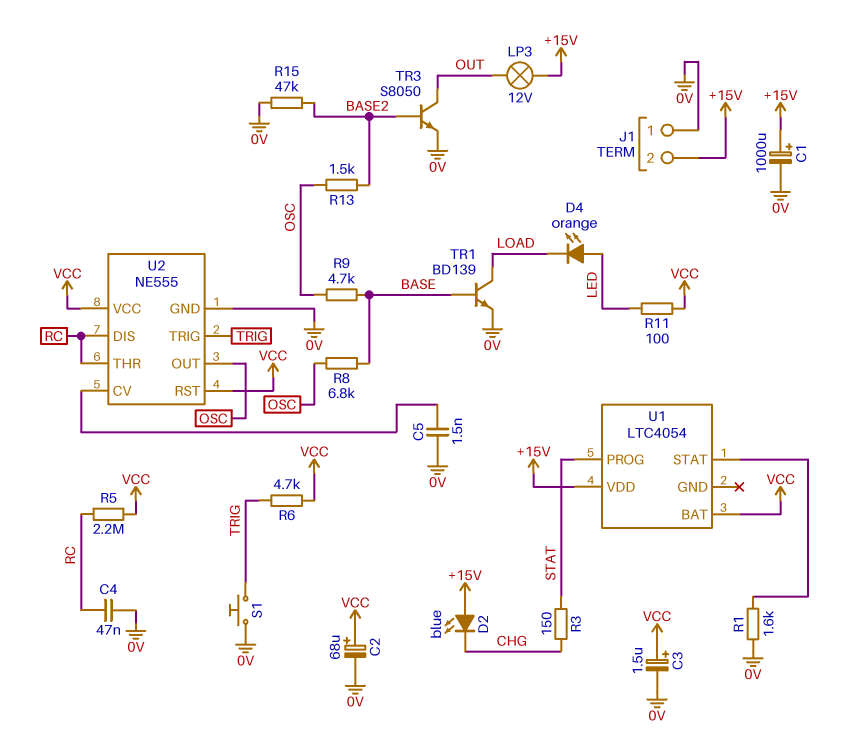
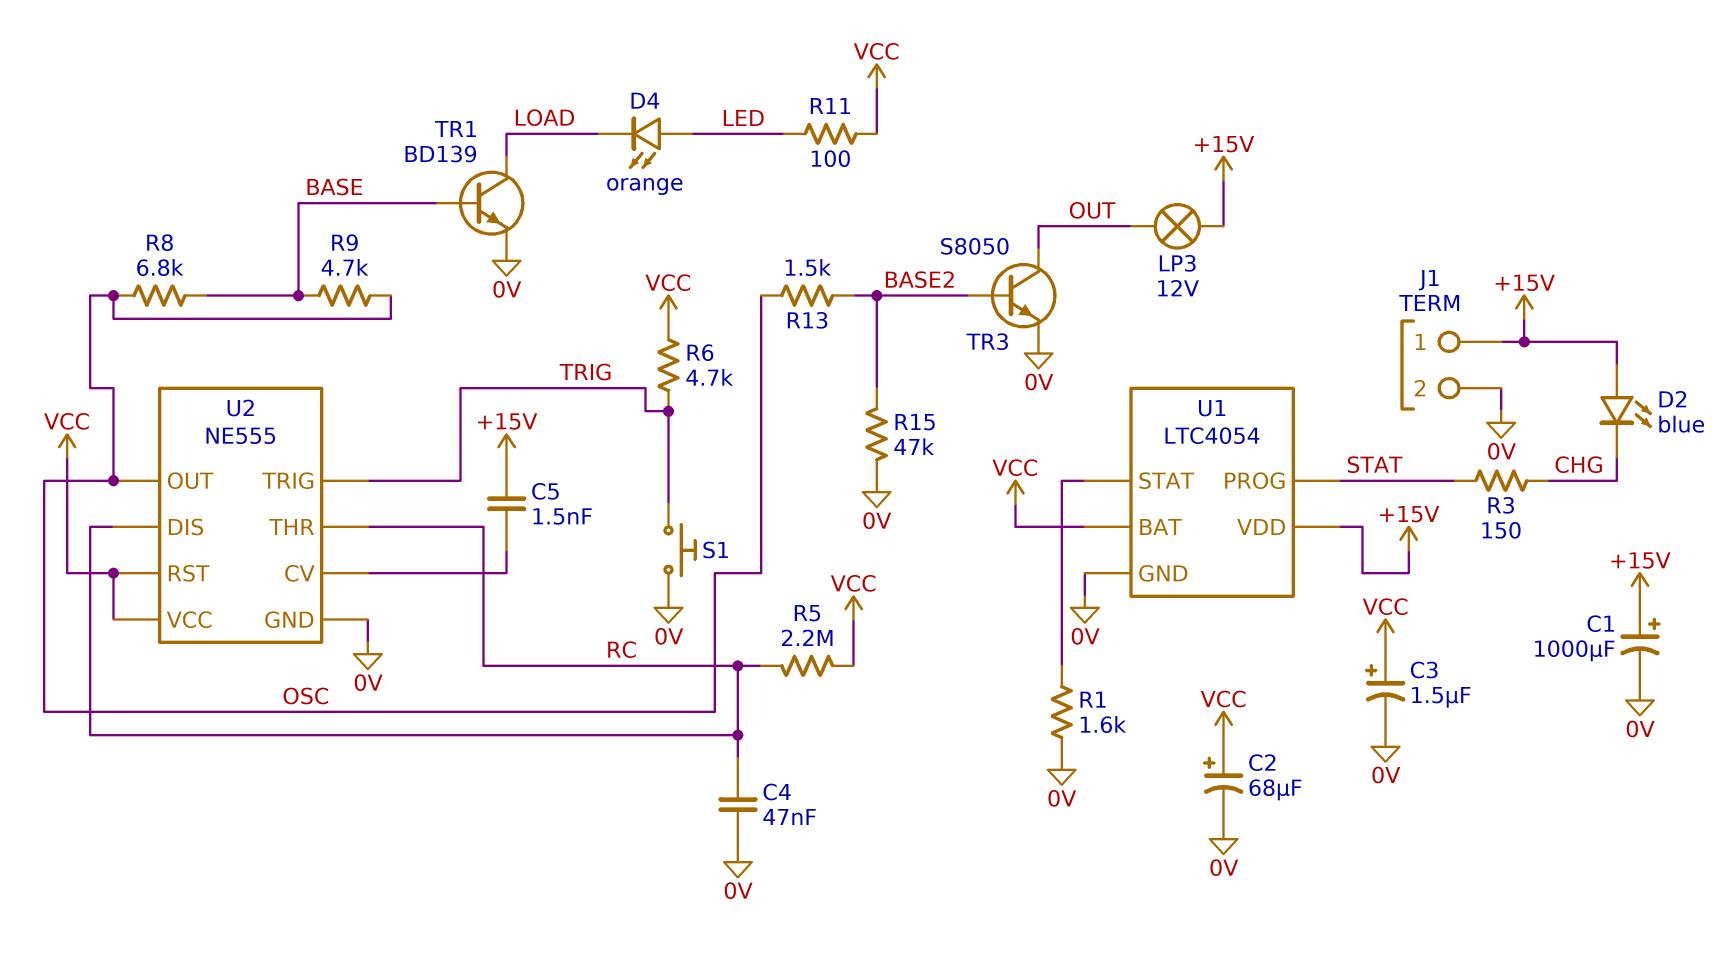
C5: 1.5nF (0V, U2/CV) -> 1.5nF (+15V, U2/CV)
J1 pin 1: 0V -> +15V
J1 pin 2: +15V -> 0V
U1 pin GND: none -> 0V

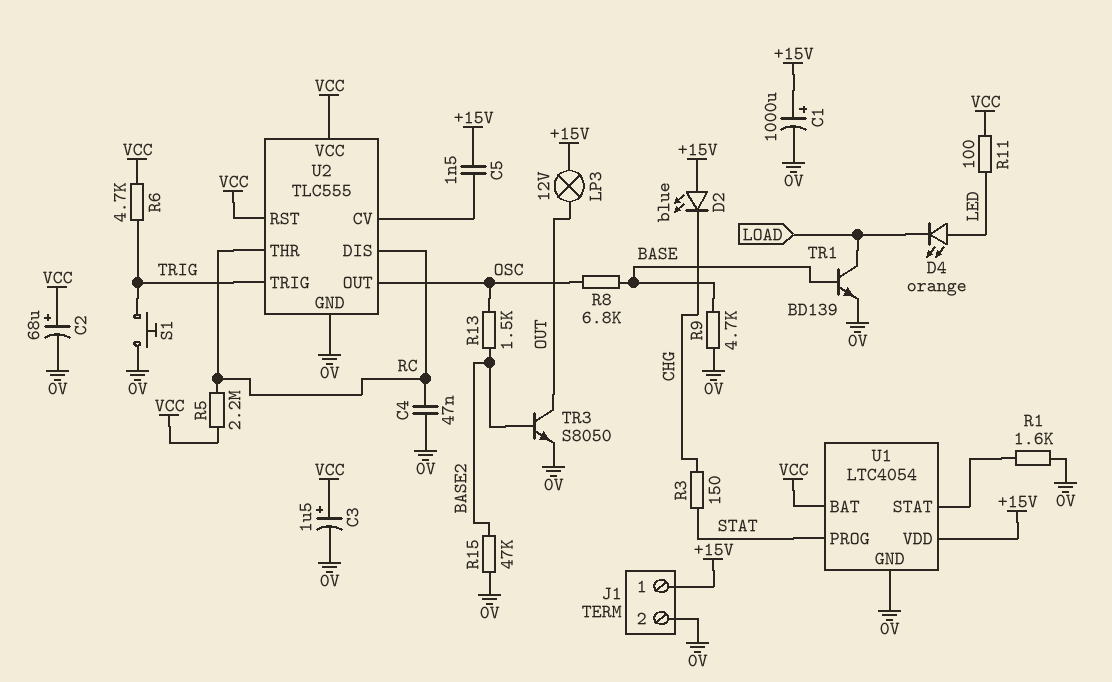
R9: 4.7k (BASE, OSC) -> 4.7k (0V, BASE)
U2: NE555 -> TLC555

